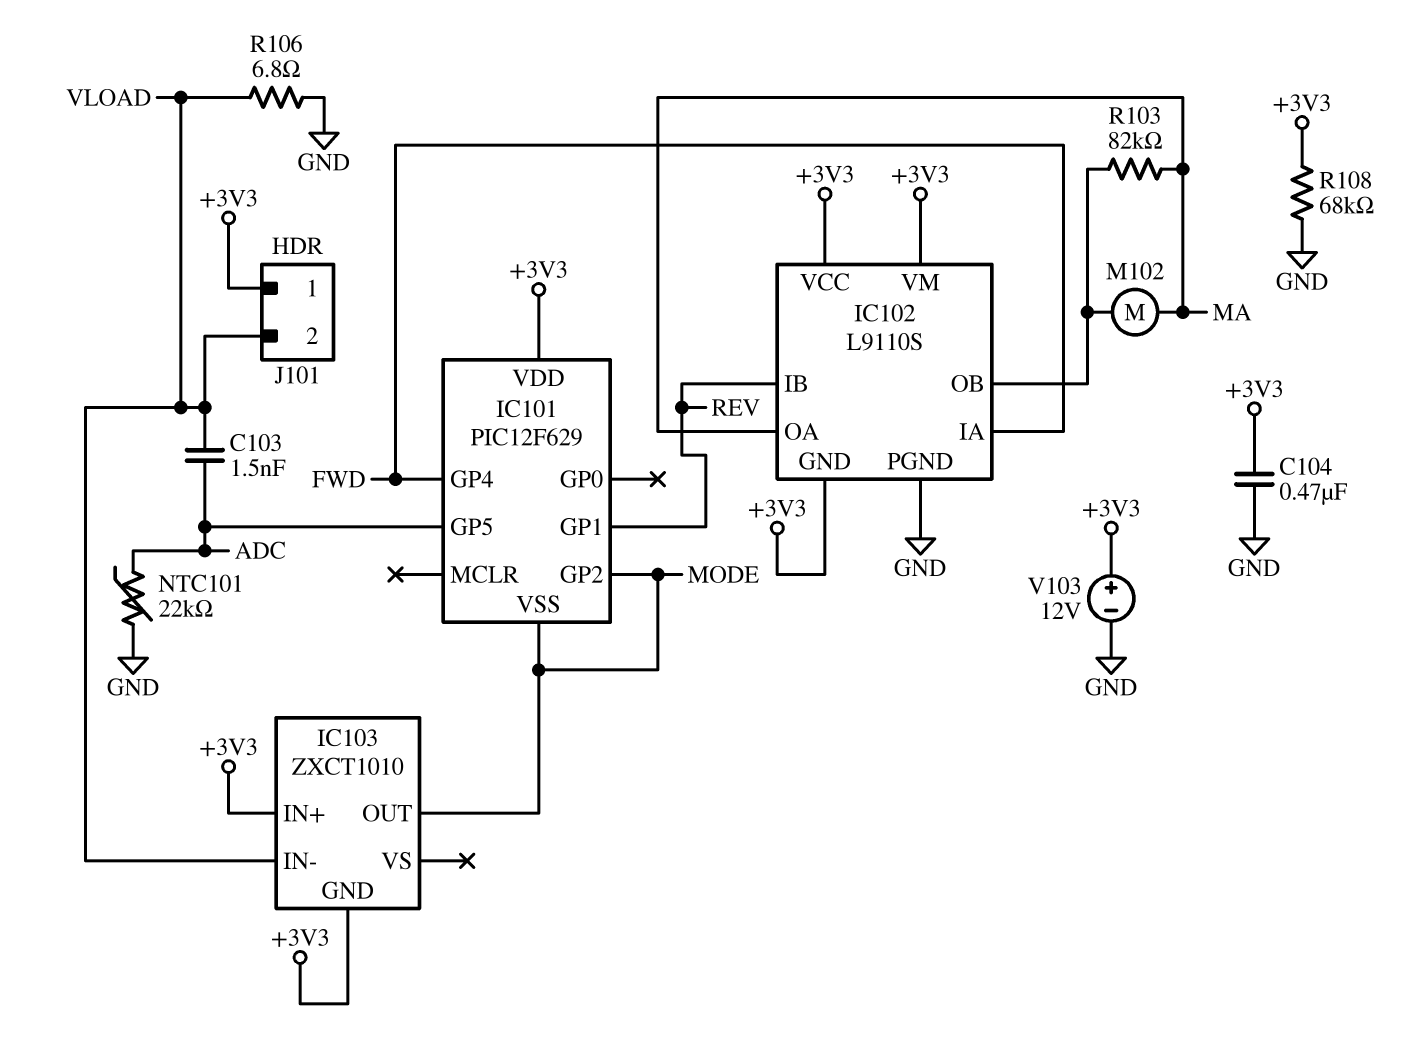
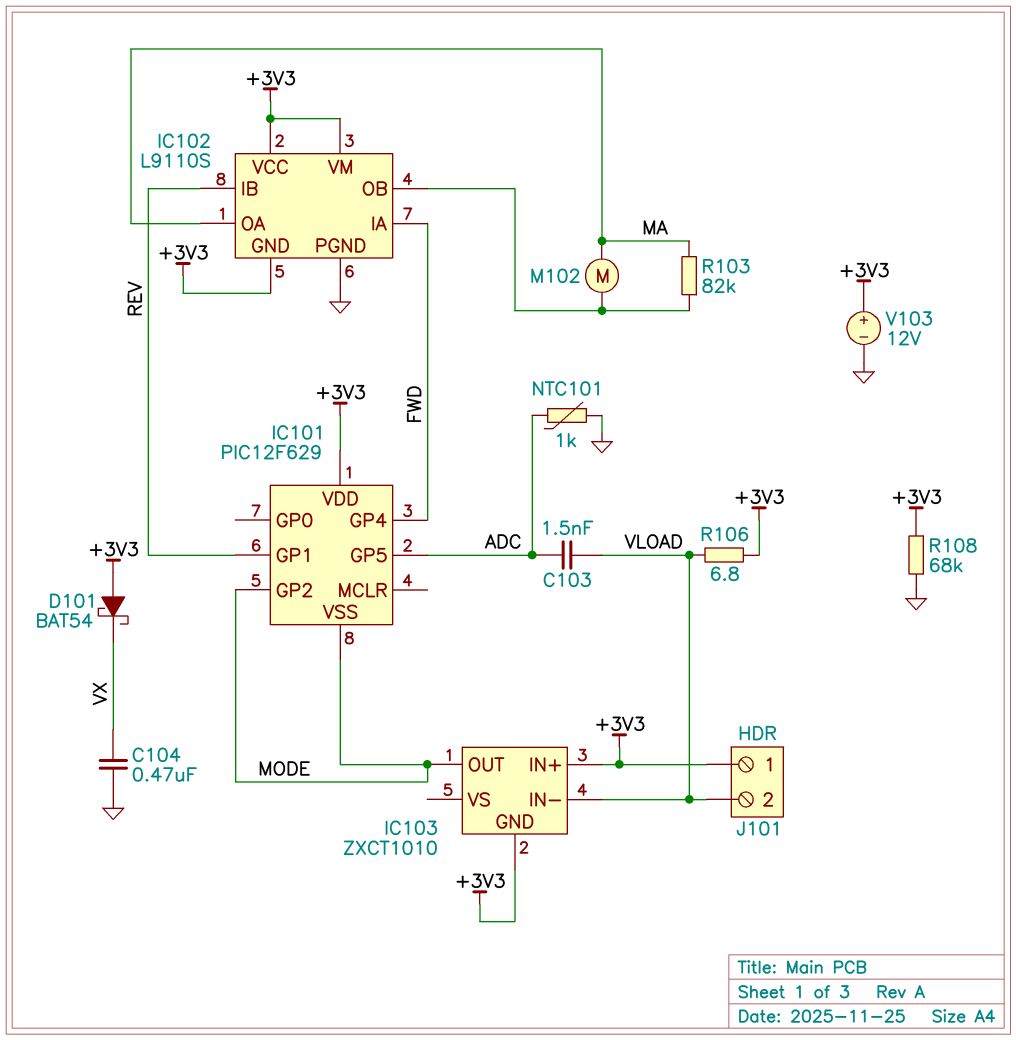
C104: 470nF (+3V3, GND) -> 470nF (GND, VX)
D101: none -> schottky BAT54 (A +3V3, K VX)
NTC101: 22k (ADC, GND) -> 1k (ADC, GND)
R106: 6.8 (GND, VLOAD) -> 6.8 (+3V3, VLOAD)

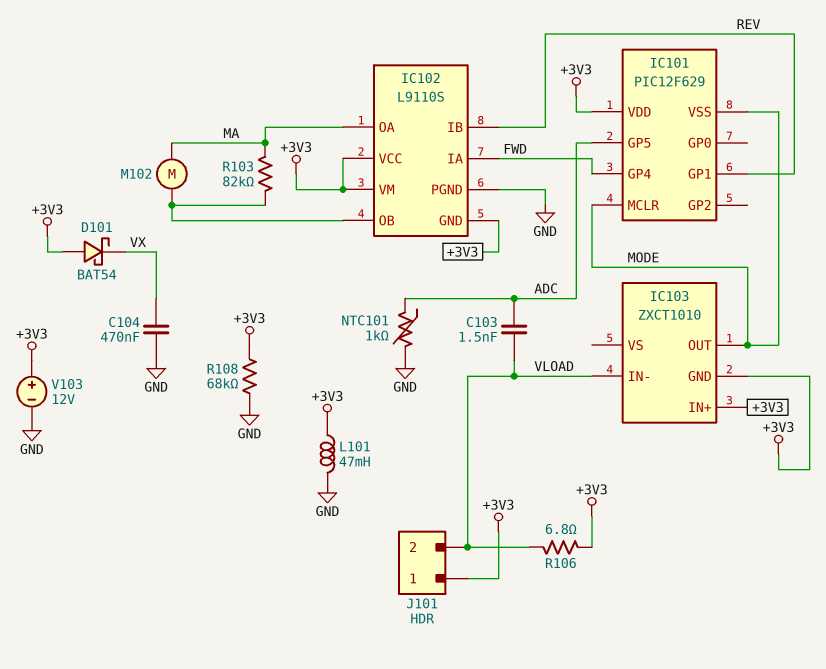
IC101 pin GP2: MODE -> none
IC101 pin MCLR: none -> MODE
L101: none -> 47mH (+3V3, GND)

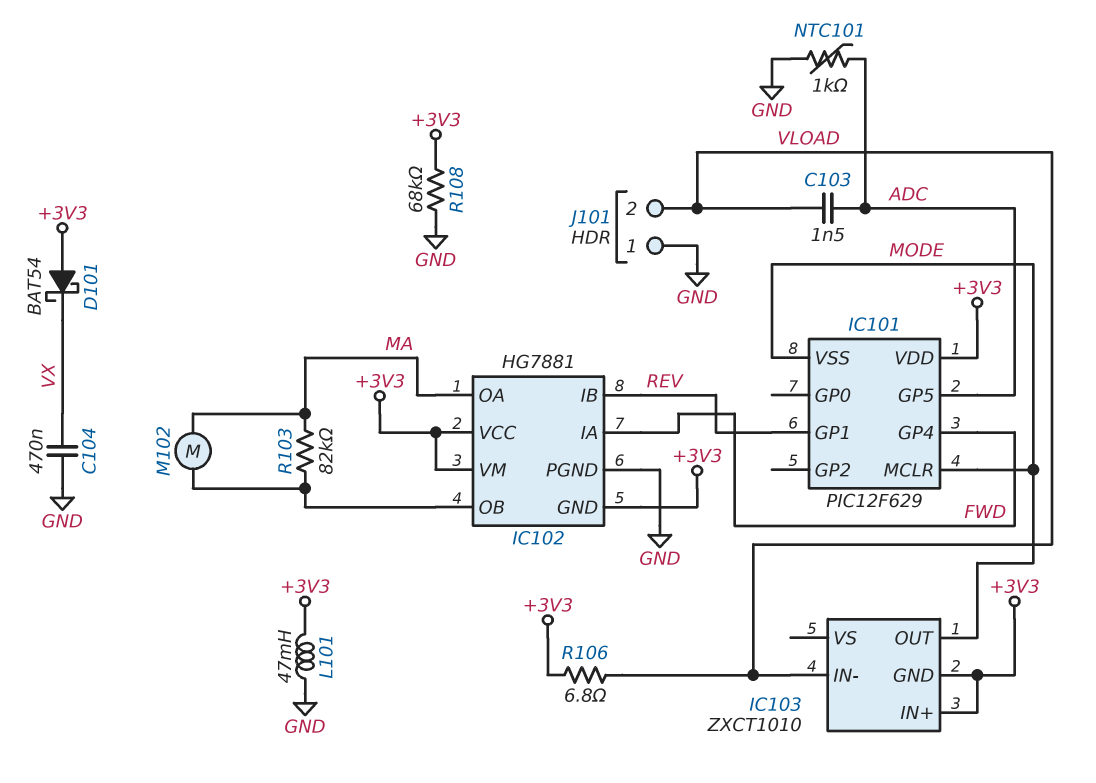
IC102: L9110S -> HG7881
J101 pin 1: +3V3 -> GND
V103: 12V (plus +3V3, minus GND) -> none

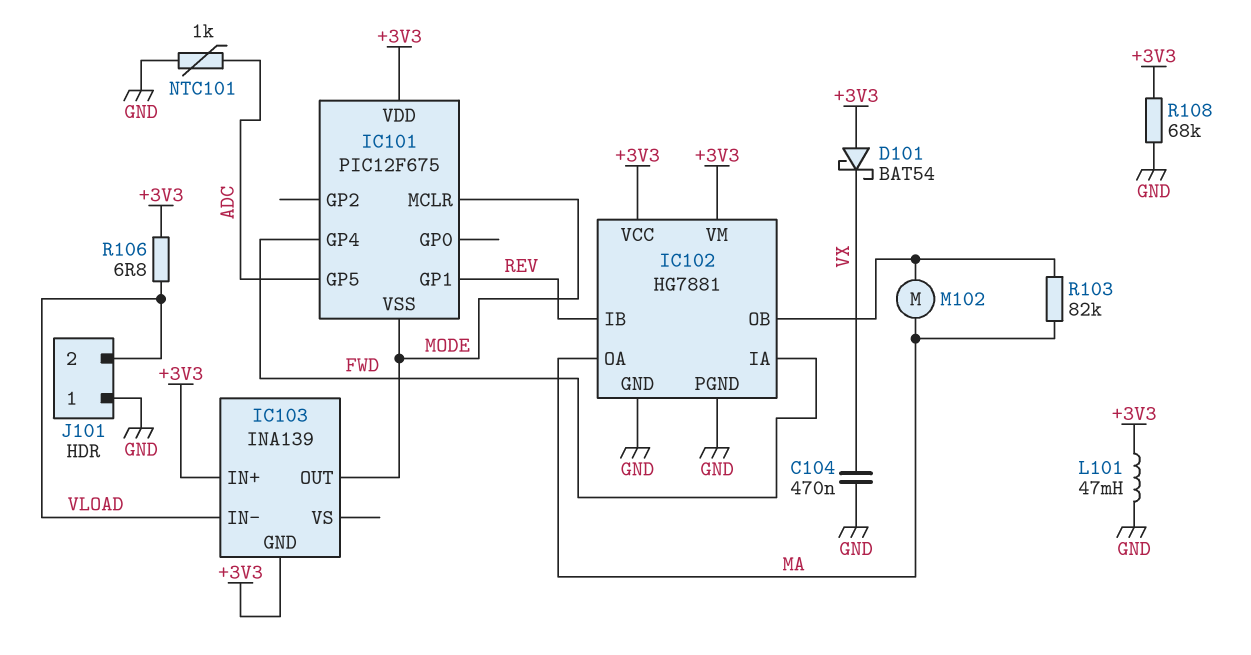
C103: 1.5nF (ADC, VLOAD) -> none
IC101: PIC12F629 -> PIC12F675
IC102 pin GND: +3V3 -> GND
IC103: ZXCT1010 -> INA139

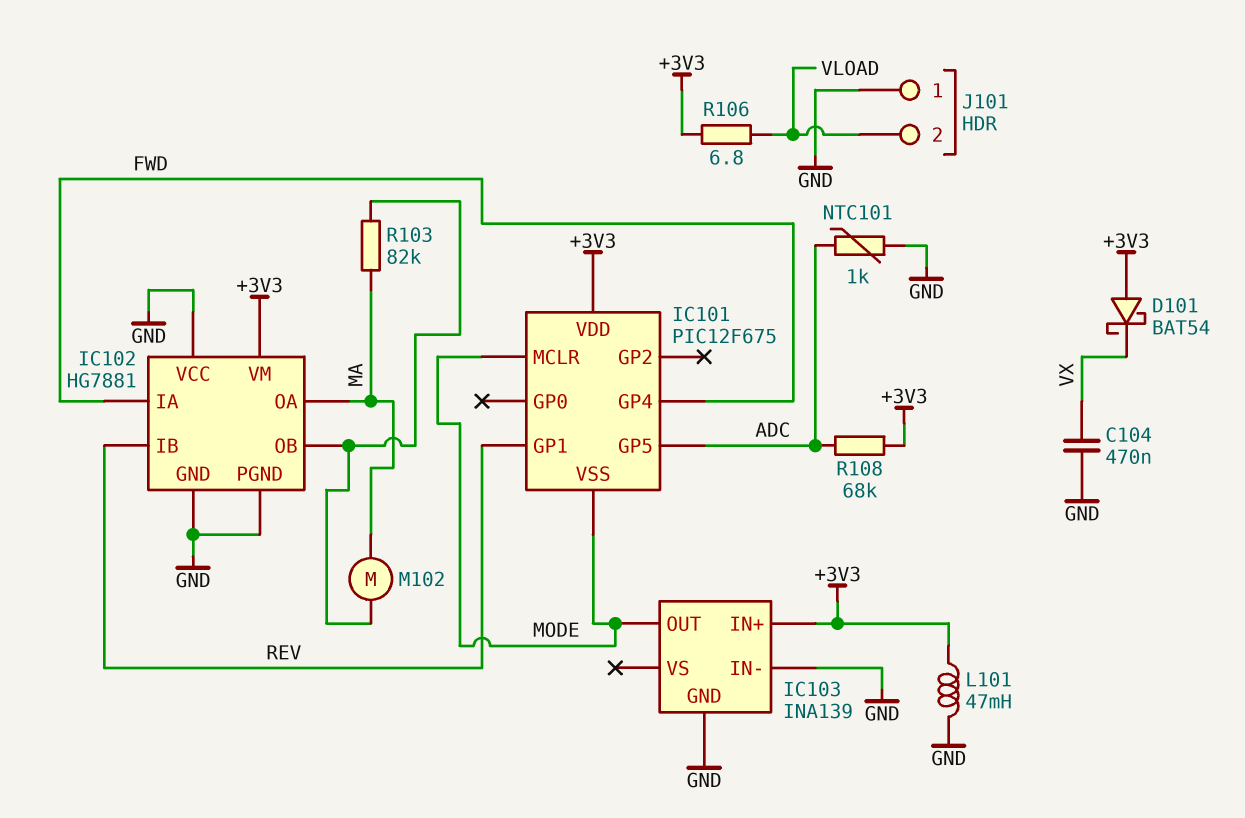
IC102 pin VCC: +3V3 -> GND
IC103 pin GND: +3V3 -> GND
IC103 pin IN-: VLOAD -> GND
R108: 68k (+3V3, GND) -> 68k (+3V3, ADC)

